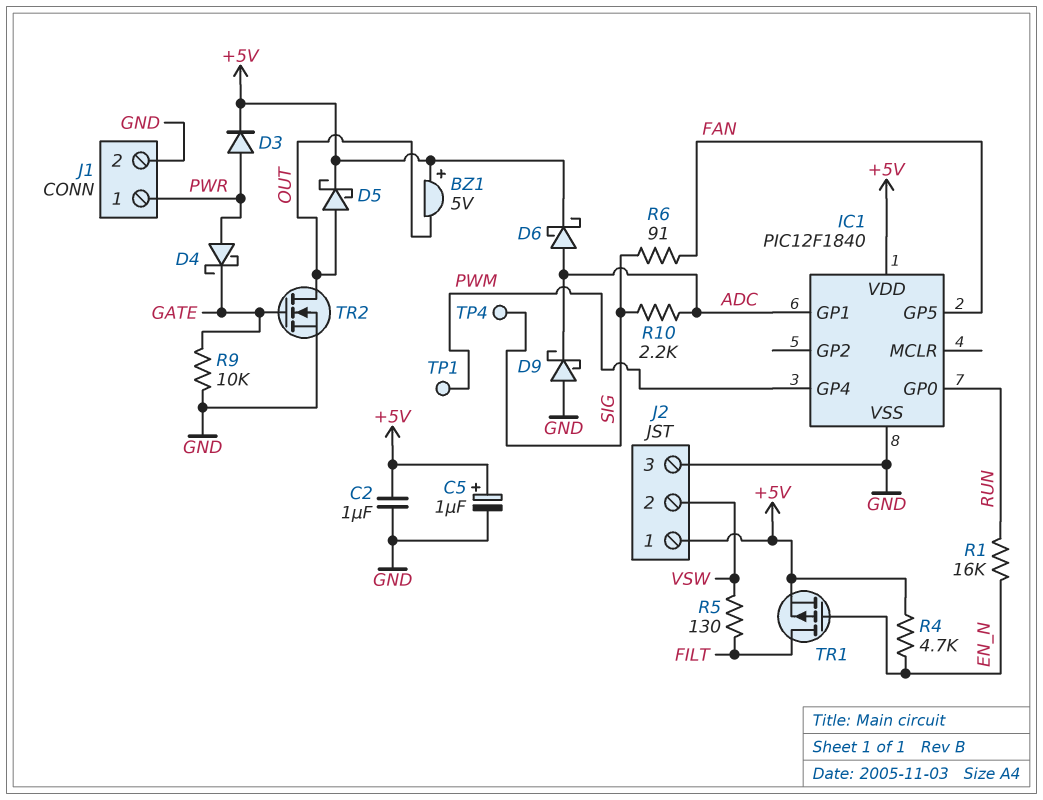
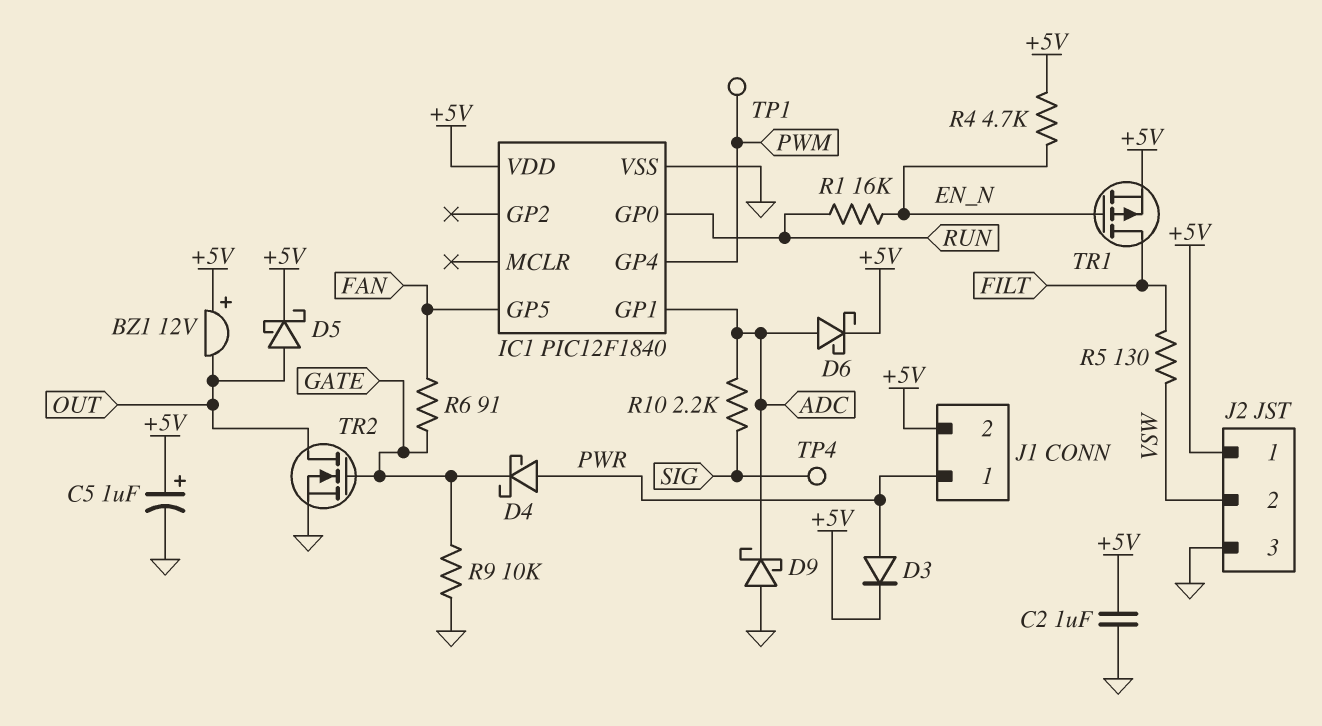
BZ1: buzzer 5V (plus +5V, minus OUT) -> buzzer 12V (plus +5V, minus OUT)
J1 pin 2: GND -> +5V
R6: 91 (FAN, SIG) -> 91 (FAN, GATE)

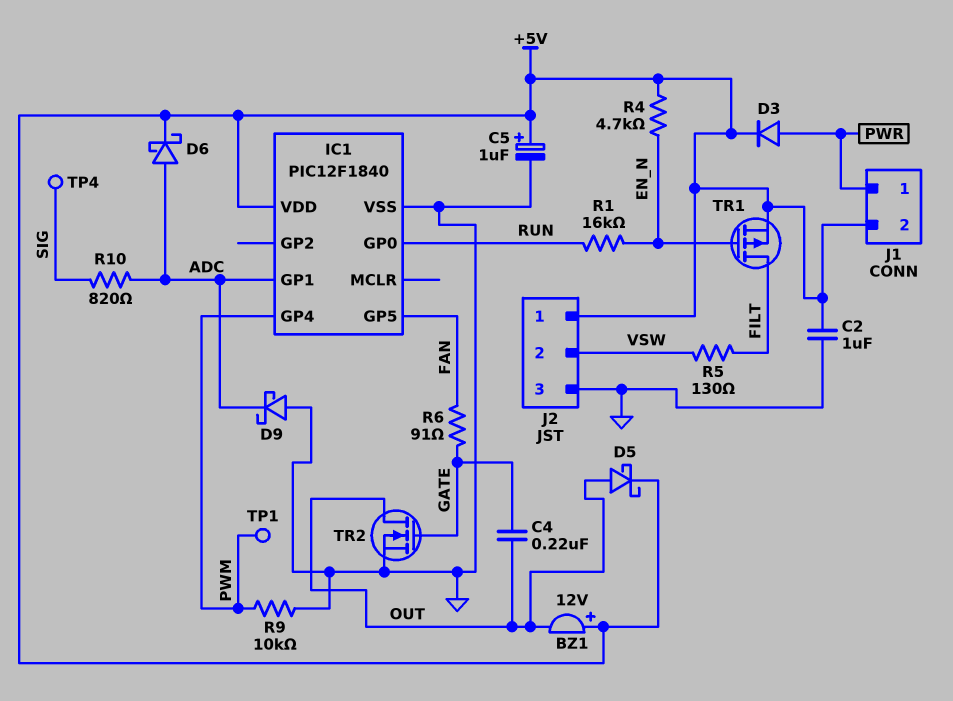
C4: none -> 220nF (GATE, OUT)
D4: schottky (A PWR, K GATE) -> none
R9: 10k (GATE, GND) -> 10k (GND, PWM)
R10: 2.2k (ADC, SIG) -> 820 (ADC, SIG)

